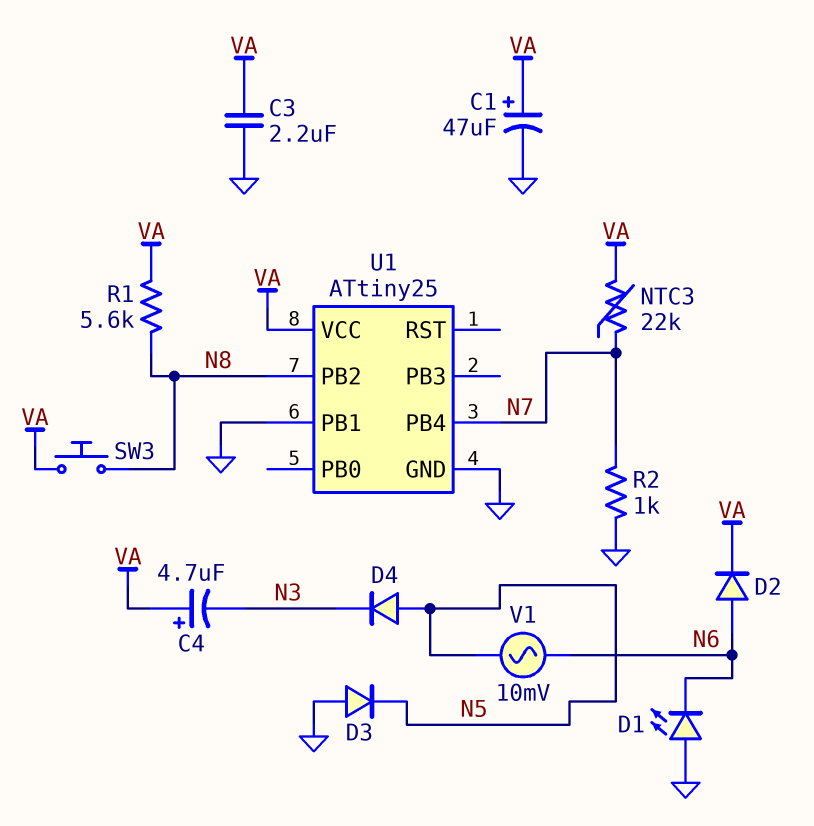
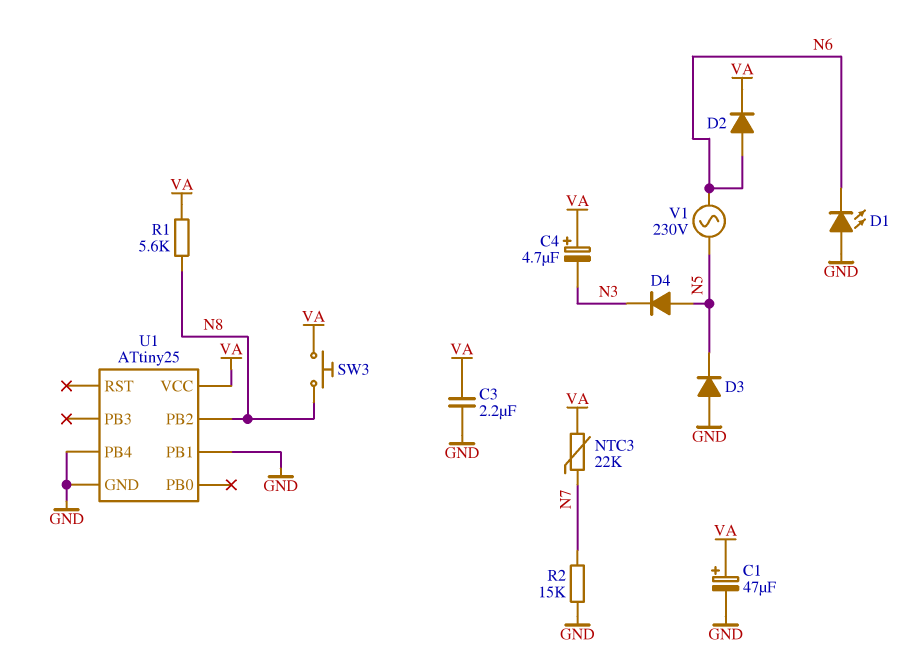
R2: 1k (GND, N7) -> 15k (GND, N7)
U1 pin PB4: N7 -> GND
V1: AC 10mV (N5, N6) -> AC 230V (N5, N6)

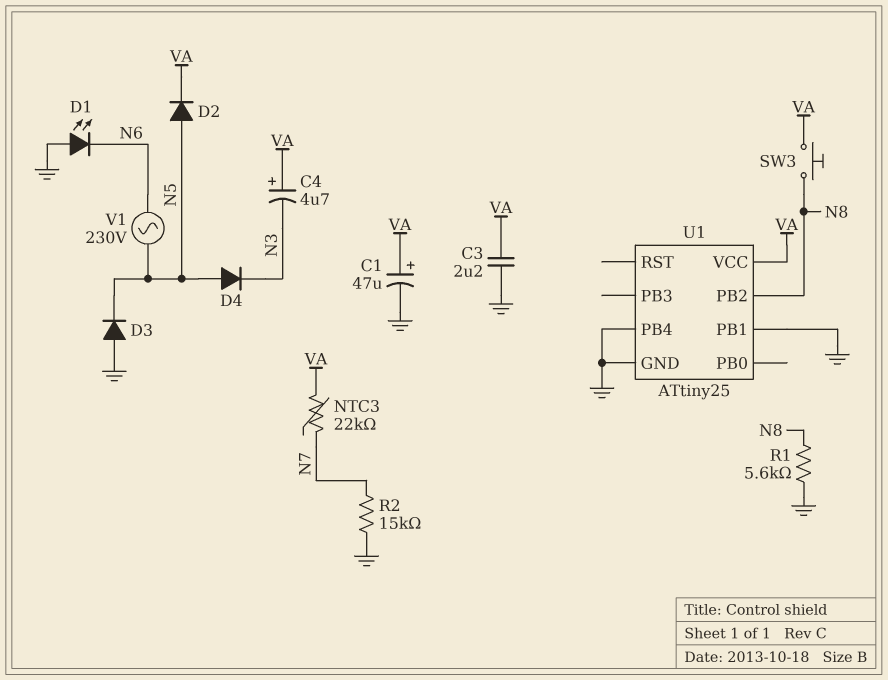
D2: diode (A N6, K VA) -> diode (A N5, K VA)
R1: 5.6k (N8, VA) -> 5.6k (GND, N8)

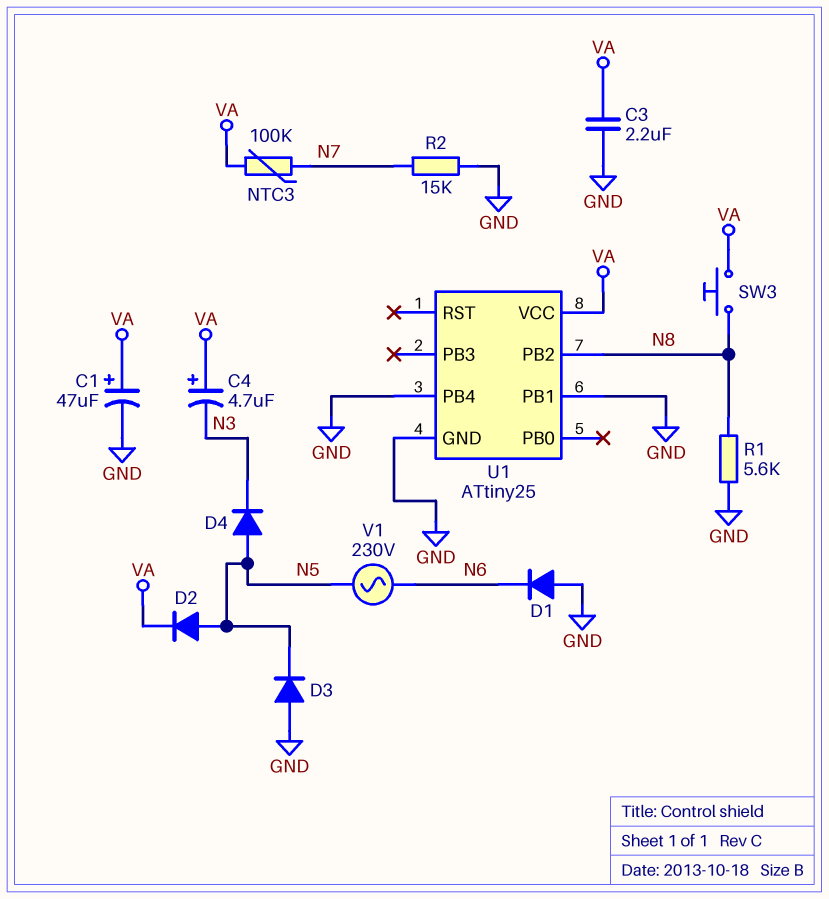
D1: LED (A GND, K N6) -> diode (A GND, K N6)
NTC3: 22k (N7, VA) -> 100k (N7, VA)

